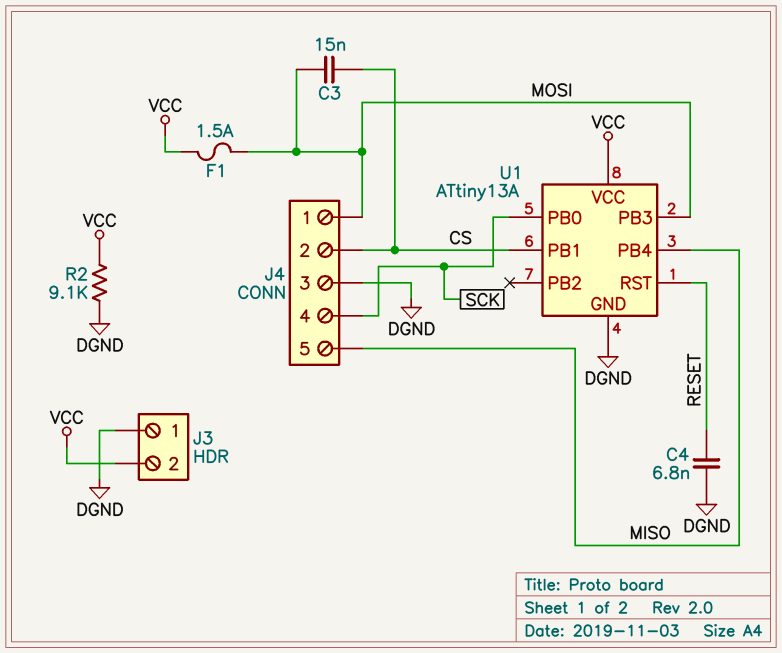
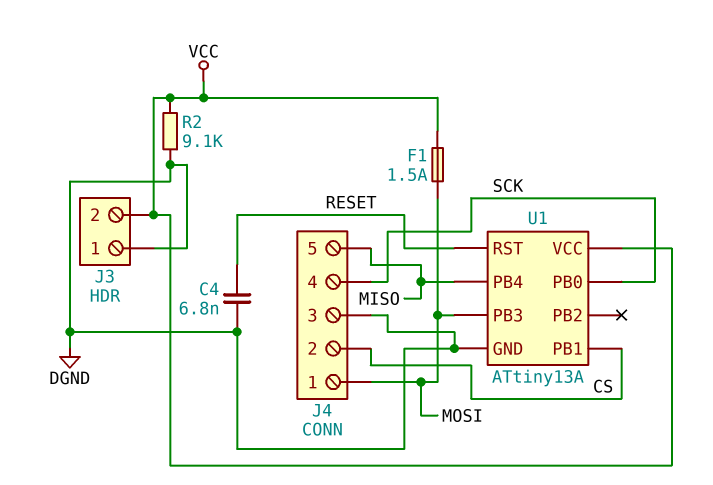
C3: 15nF (CS, MOSI) -> none

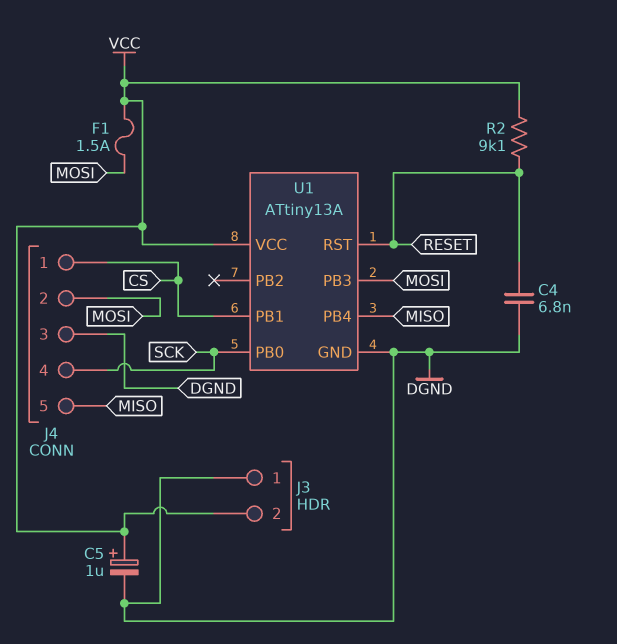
C5: none -> 1uF (plus VCC, minus DGND)
J4 pin 1: MOSI -> CS
J4 pin 2: CS -> MOSI
R2: 9.1k (DGND, VCC) -> 9.1k (RESET, VCC)

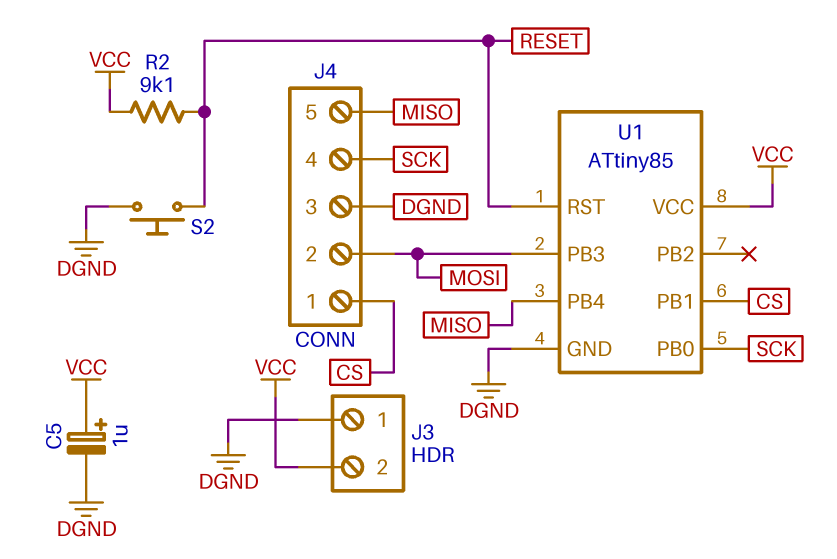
C4: 6.8nF (DGND, RESET) -> none
F1: 1.5A (MOSI, VCC) -> none
S2: none -> button (DGND, RESET)
U1: ATtiny13A -> ATtiny85

